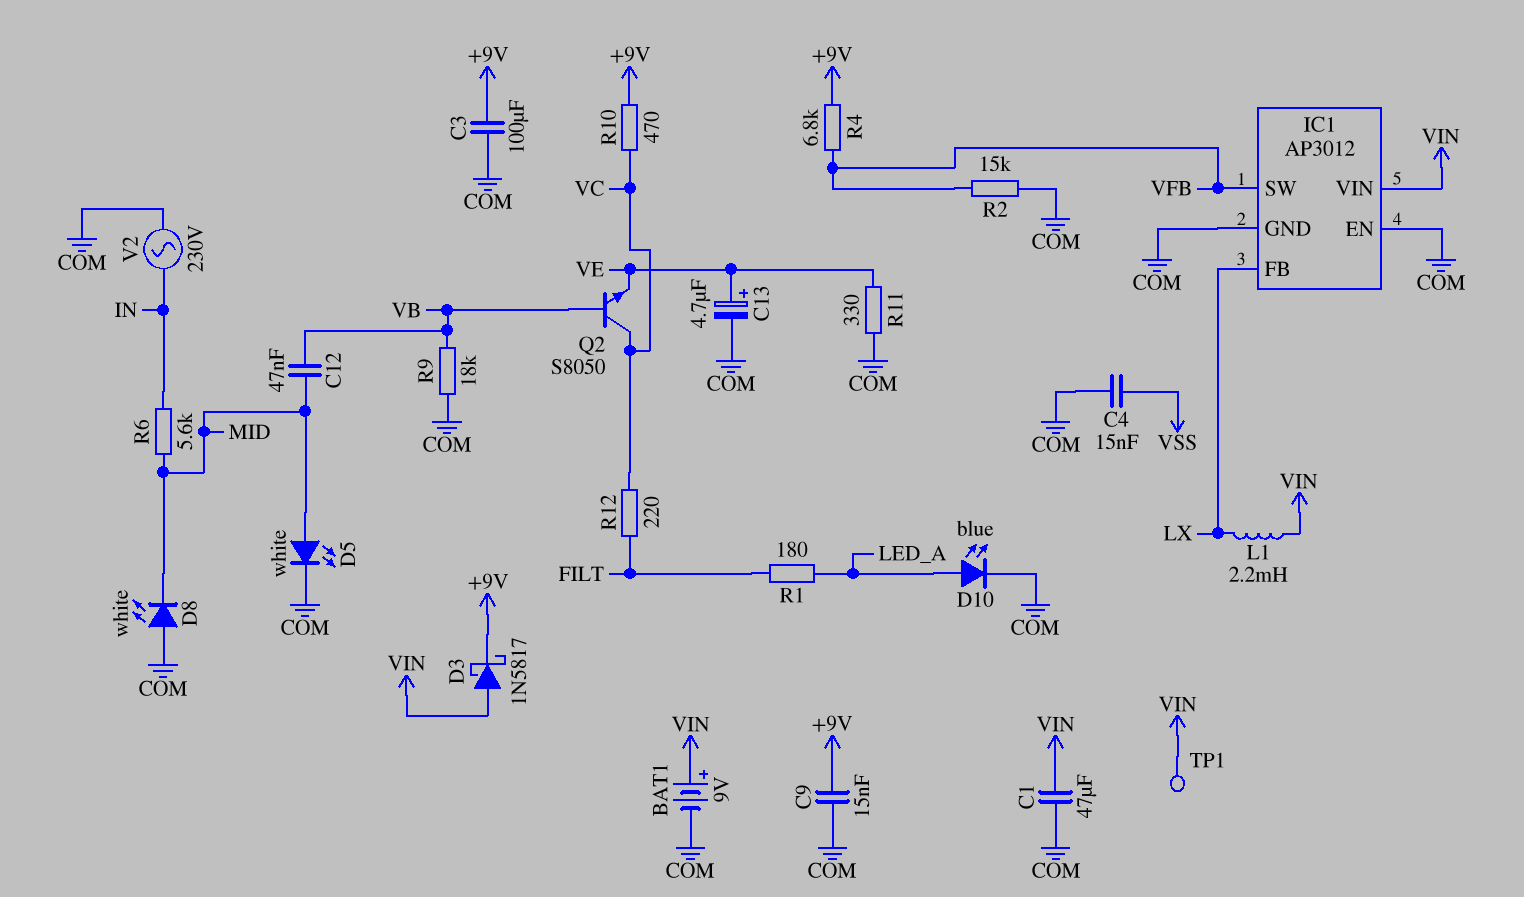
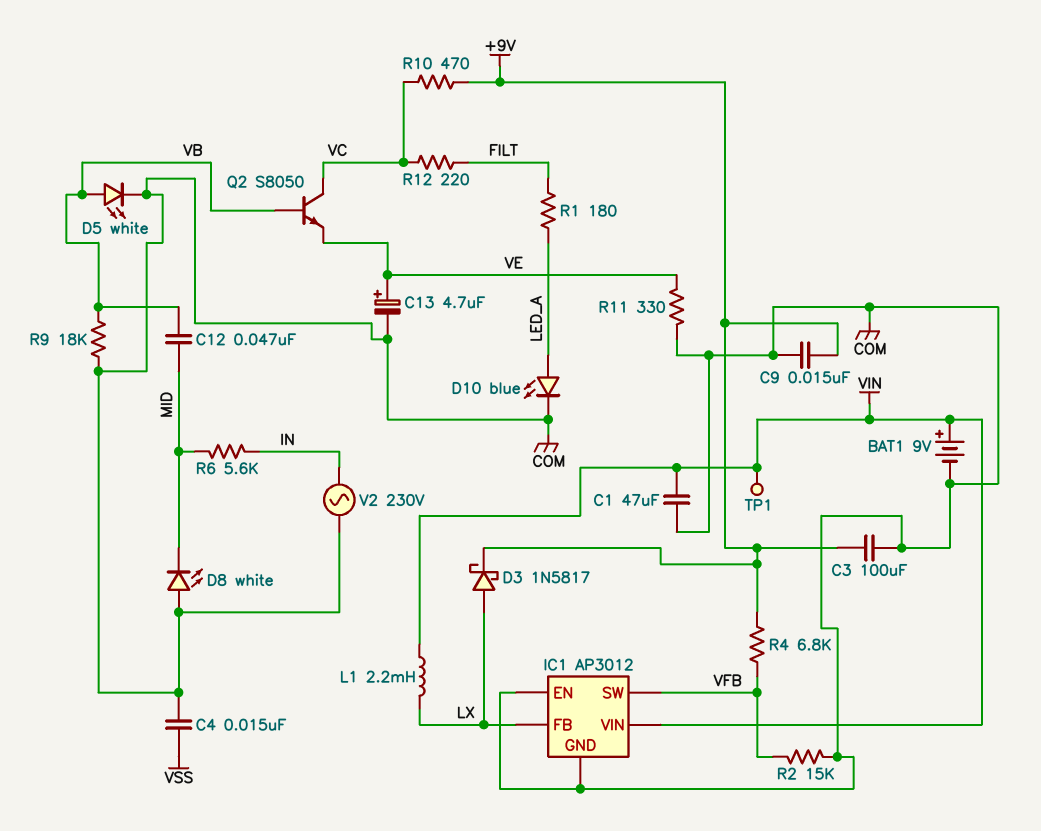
D3: schottky 1N5817 (A VIN, K +9V) -> schottky 1N5817 (A LX, K +9V)
D5: LED white (A MID, K COM) -> LED white (A VB, K COM)

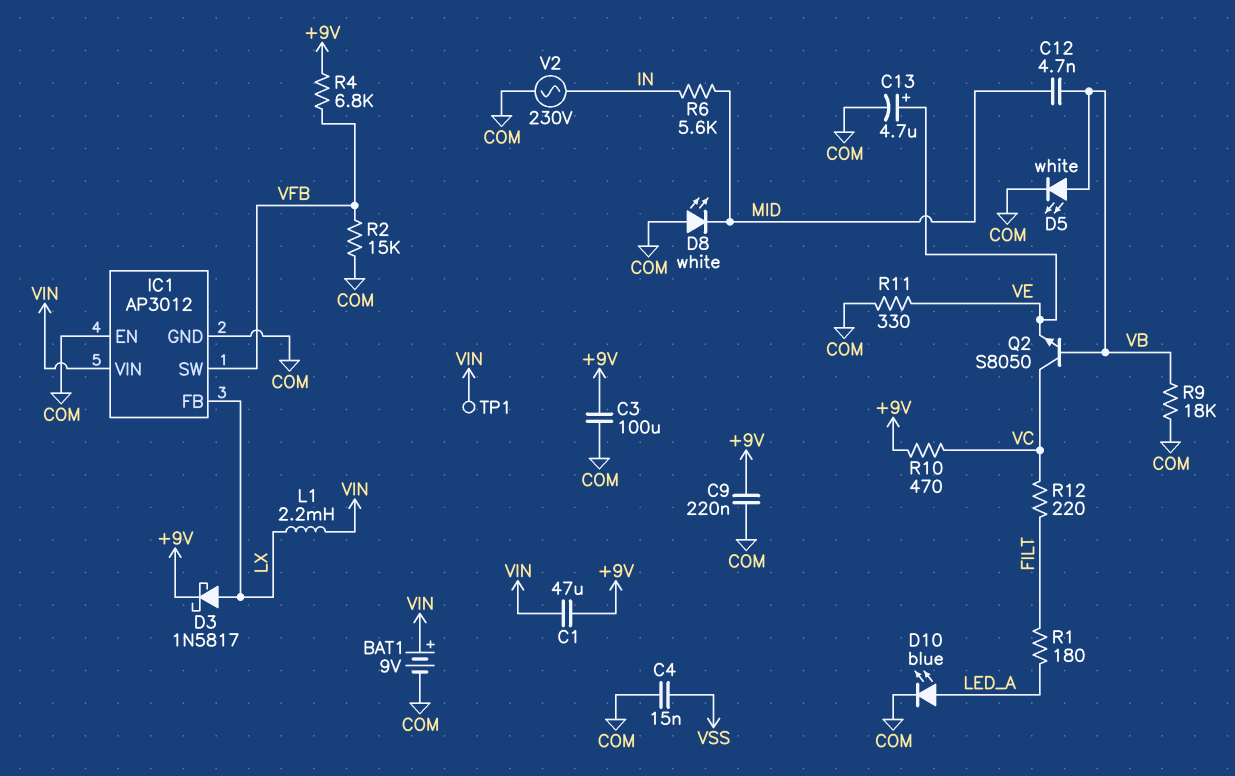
C1: 47uF (COM, VIN) -> 47uF (+9V, VIN)
C9: 15nF (+9V, COM) -> 220nF (+9V, COM)
C12: 47nF (MID, VB) -> 4.7nF (MID, VB)

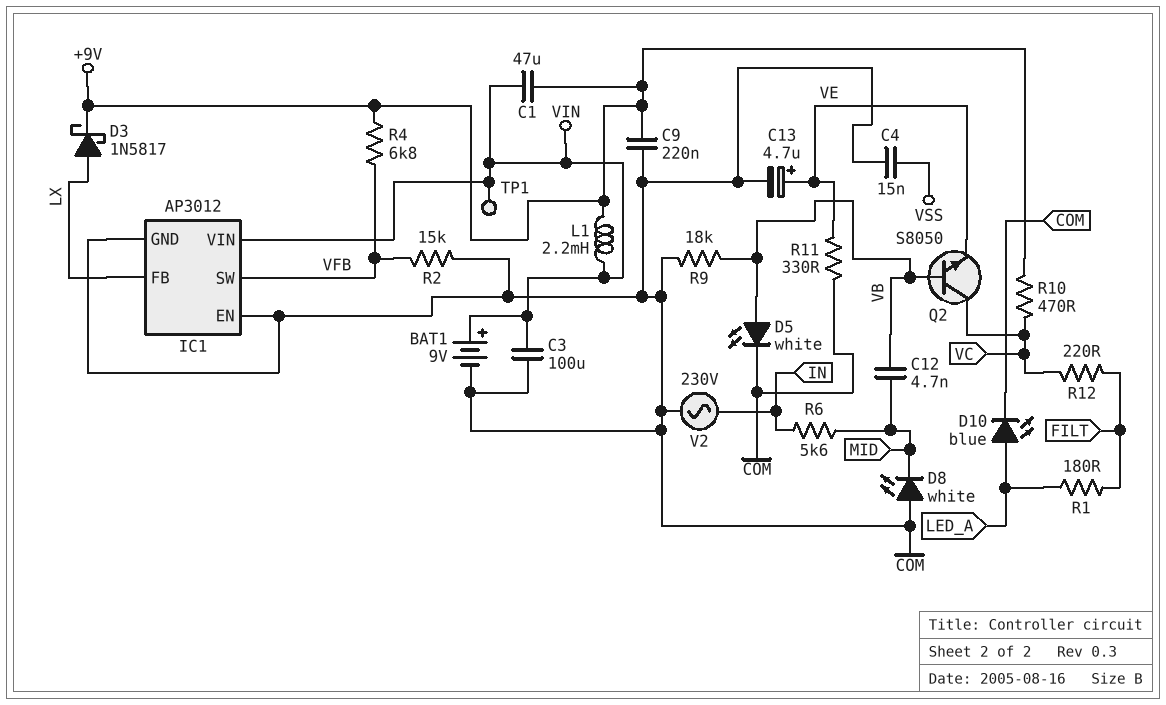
C3: 100uF (+9V, COM) -> 100uF (COM, VIN)
L1: 2.2mH (LX, VIN) -> 2.2mH (+9V, VIN)

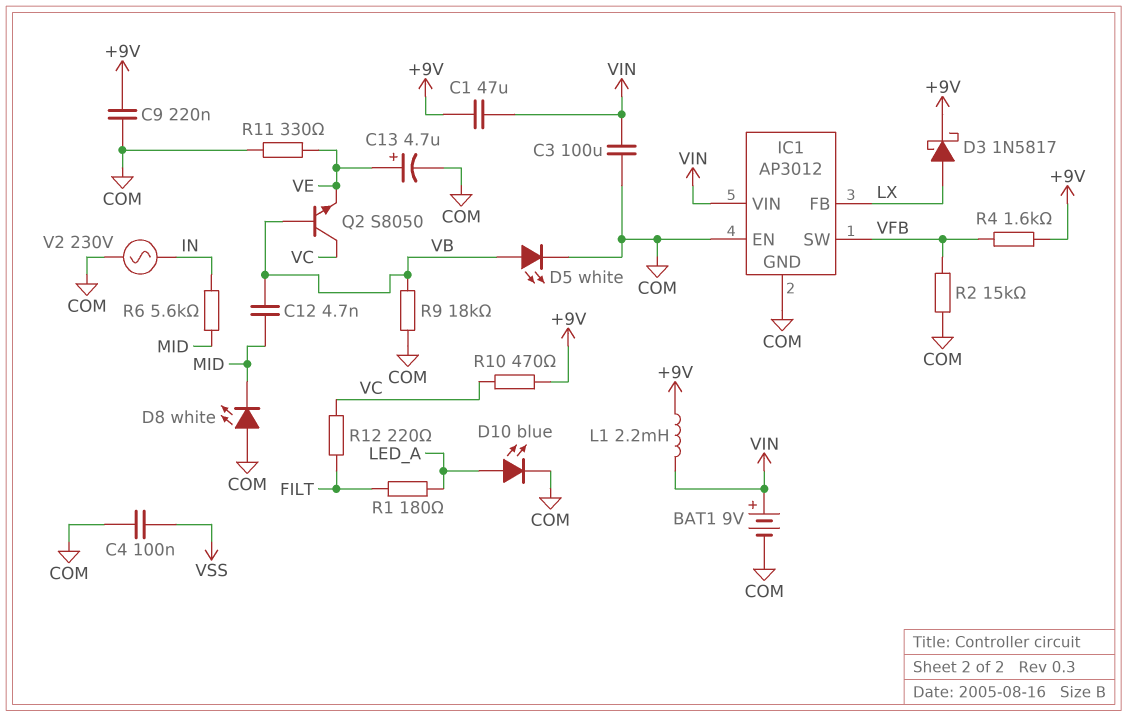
C4: 15nF (COM, VSS) -> 100nF (COM, VSS)
R4: 6.8k (+9V, VFB) -> 1.6k (+9V, VFB)
TP1: test point (VIN) -> none

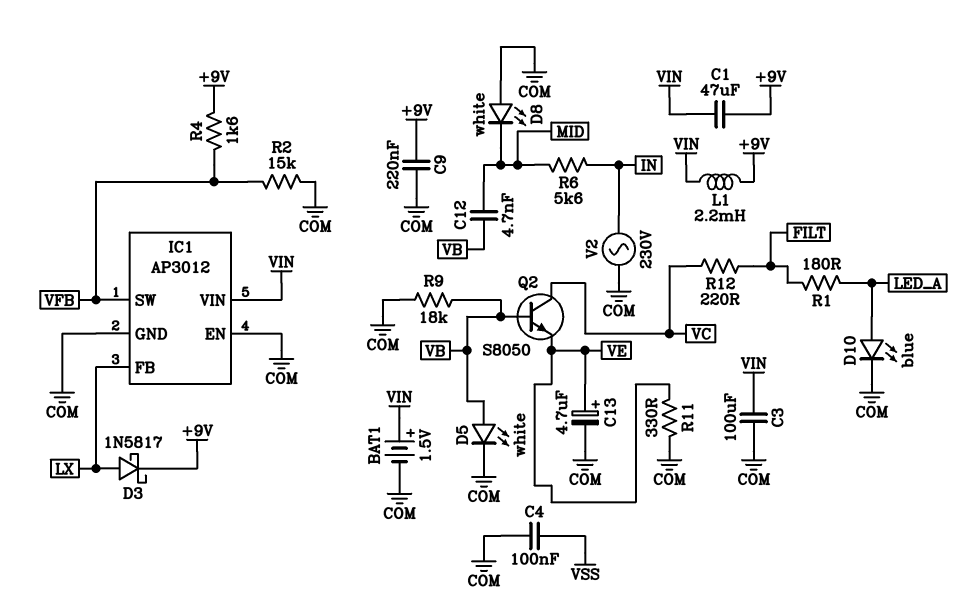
BAT1: 9V (plus VIN, minus COM) -> 1.5V (plus VIN, minus COM)
R10: 470 (+9V, VC) -> none

